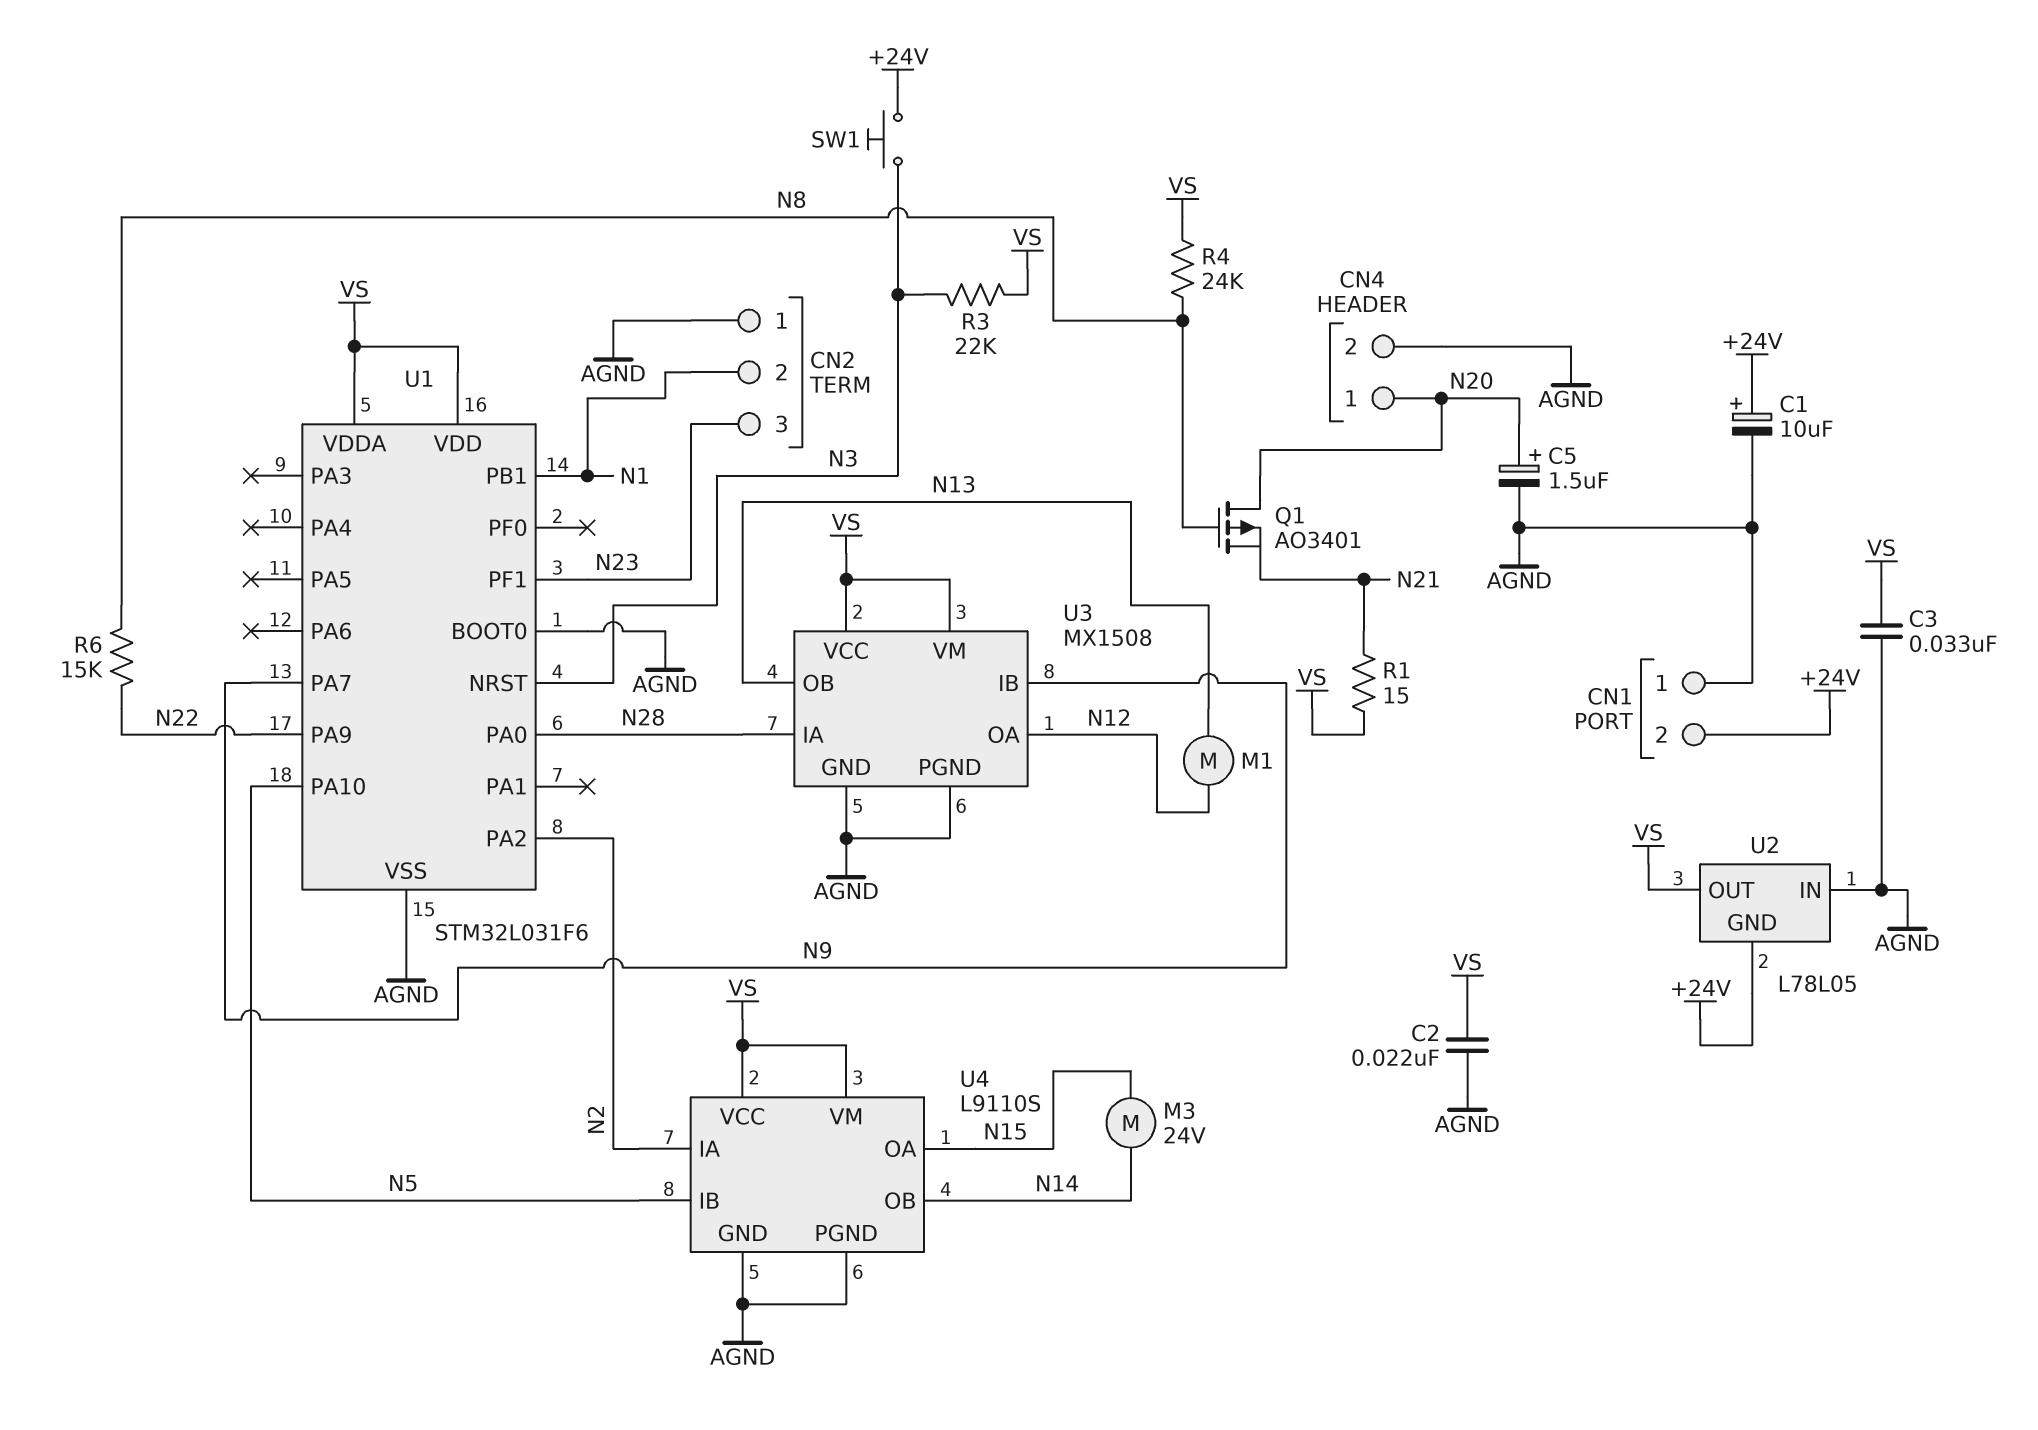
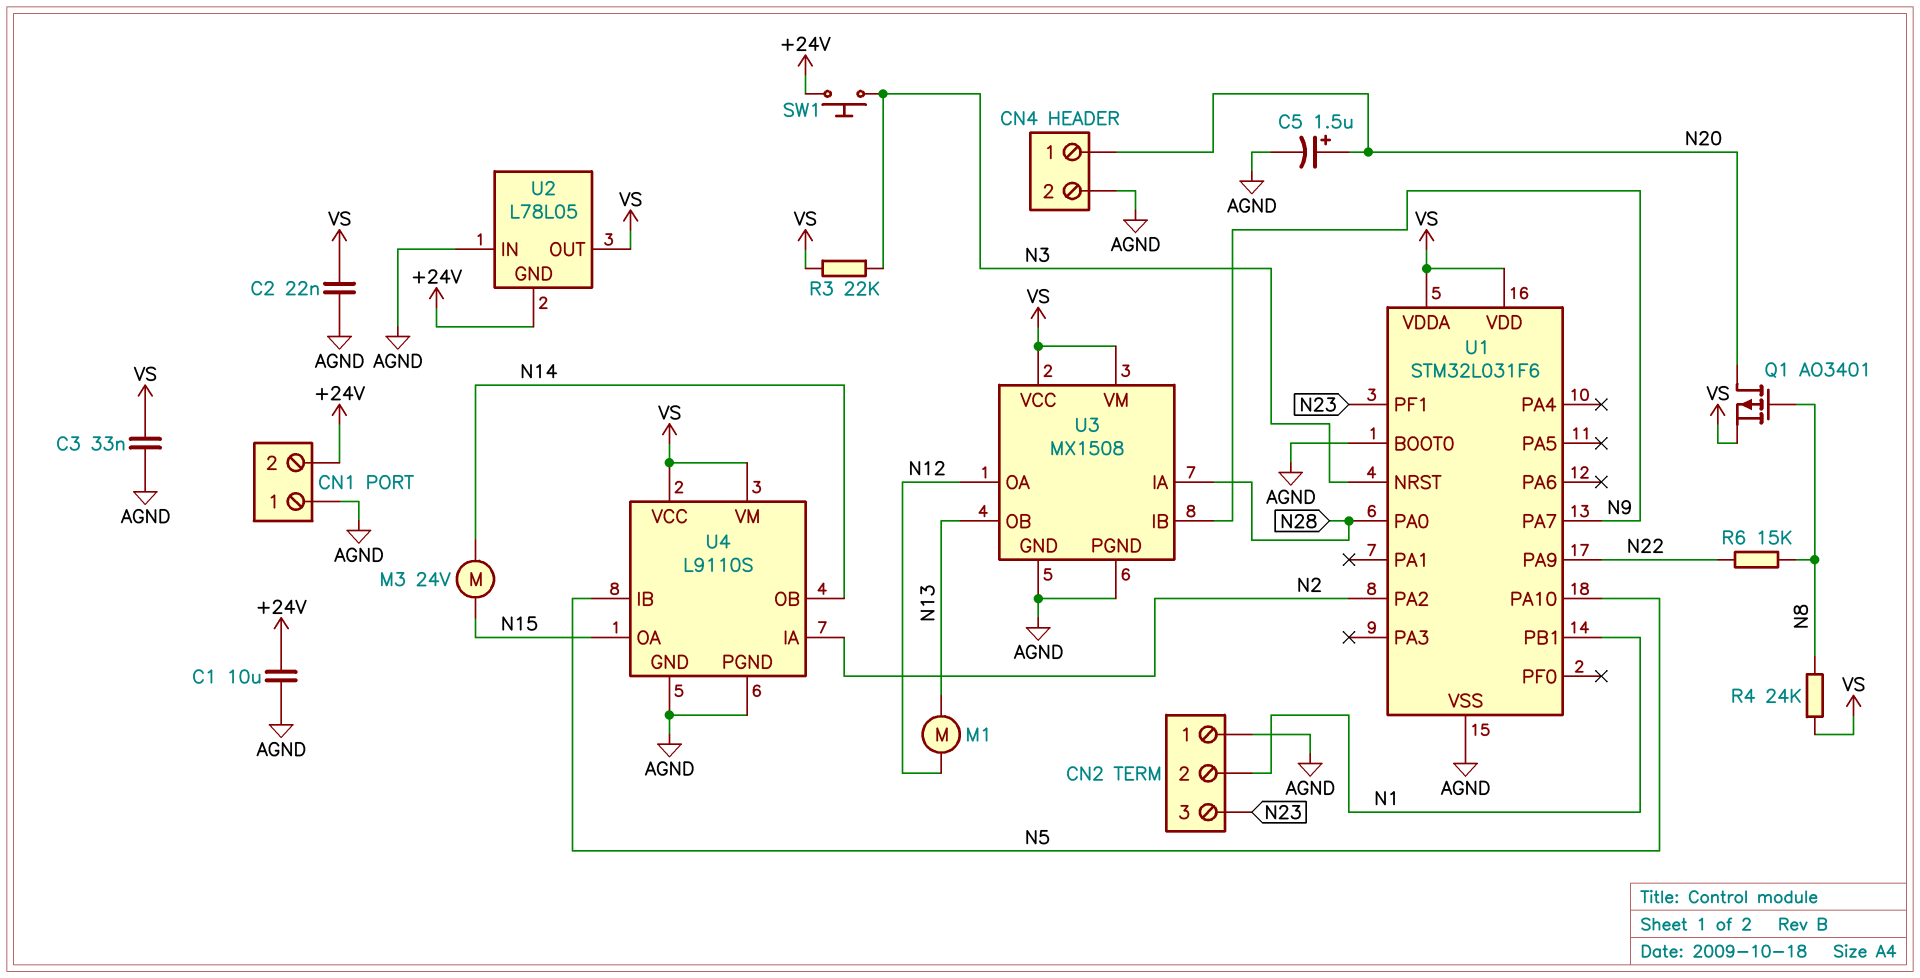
C1: 10uF (plus +24V, minus AGND) -> 10uF (+24V, AGND)
Q1: PMOS AO3401 (G N8, D N20, S N21) -> PMOS AO3401 (G N8, D N20, S VS)
R1: 15 (N21, VS) -> none

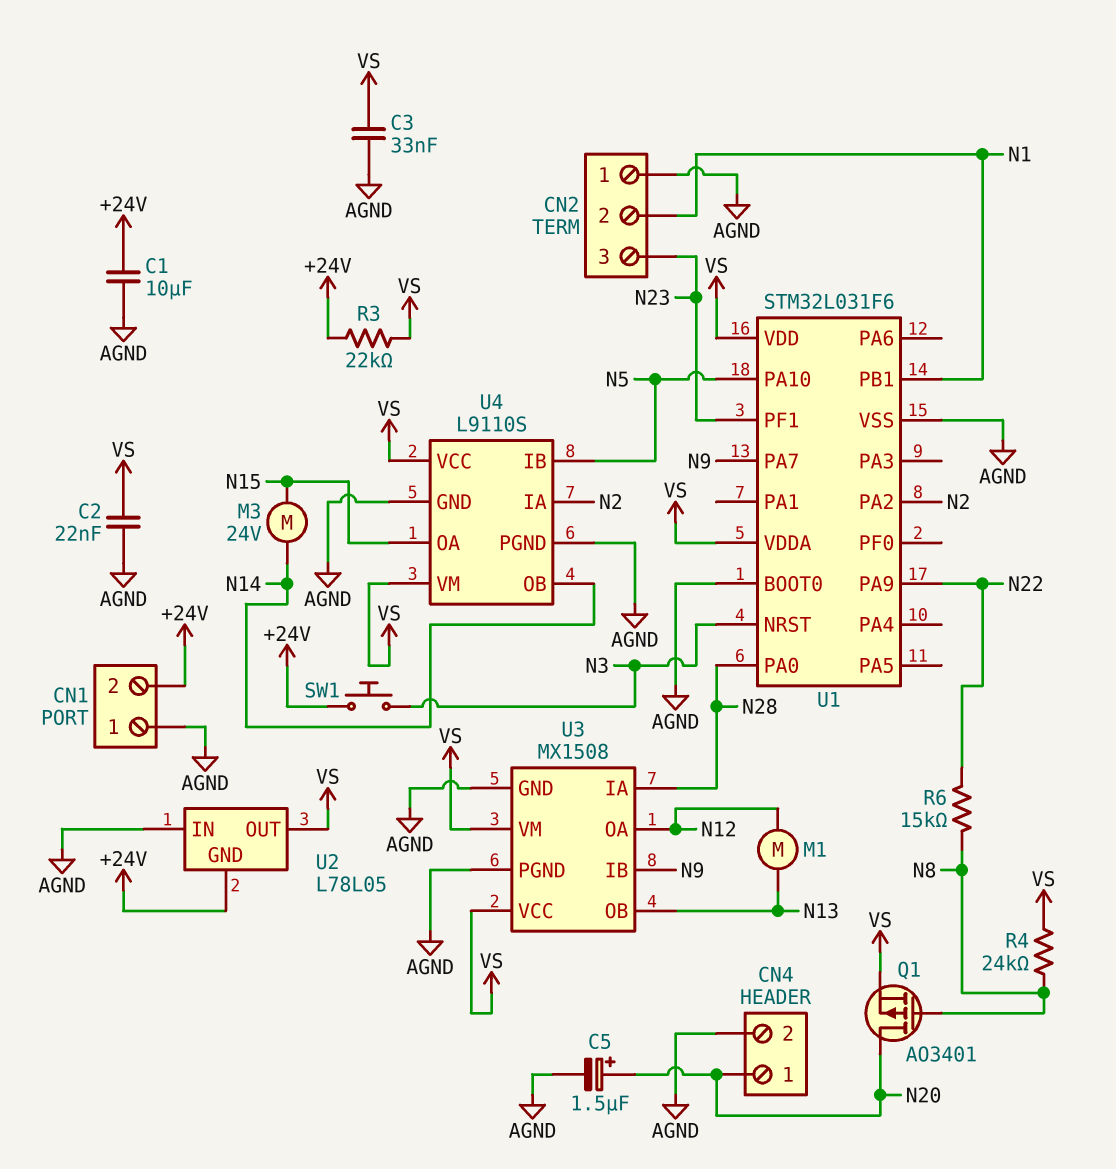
R3: 22k (N3, VS) -> 22k (+24V, VS)

